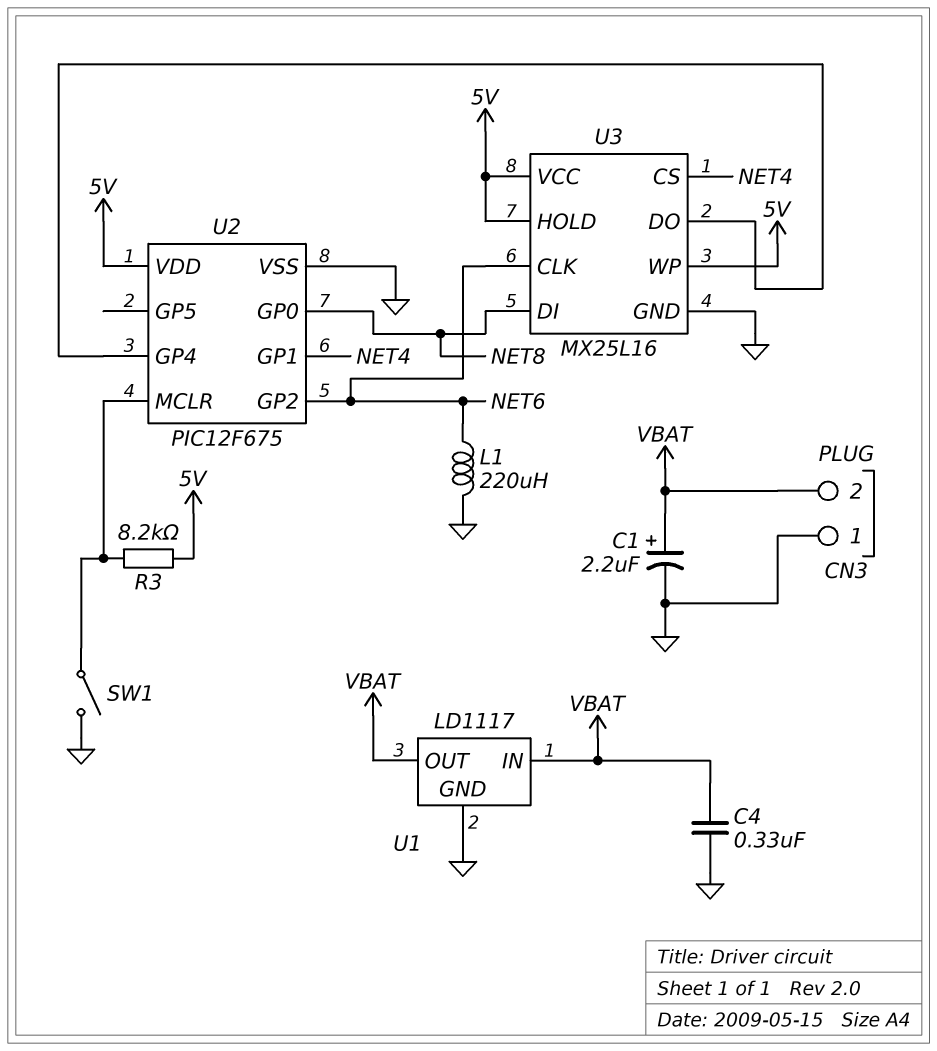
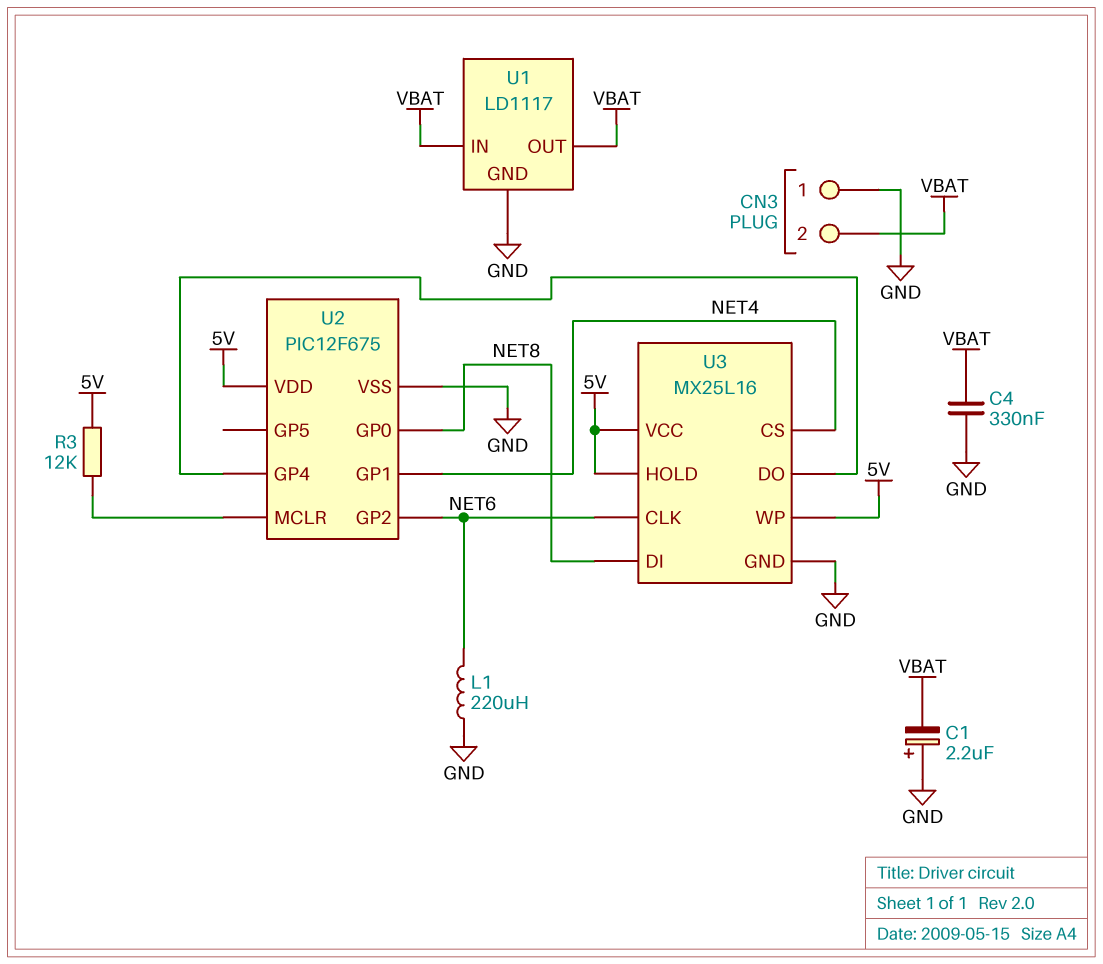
C1: 2.2uF (plus VBAT, minus GND) -> 2.2uF (plus GND, minus VBAT)
R3: 8.2k (5V, U2/MCLR) -> 12k (5V, U2/MCLR)
SW1: switch (GND, U2/MCLR) -> none

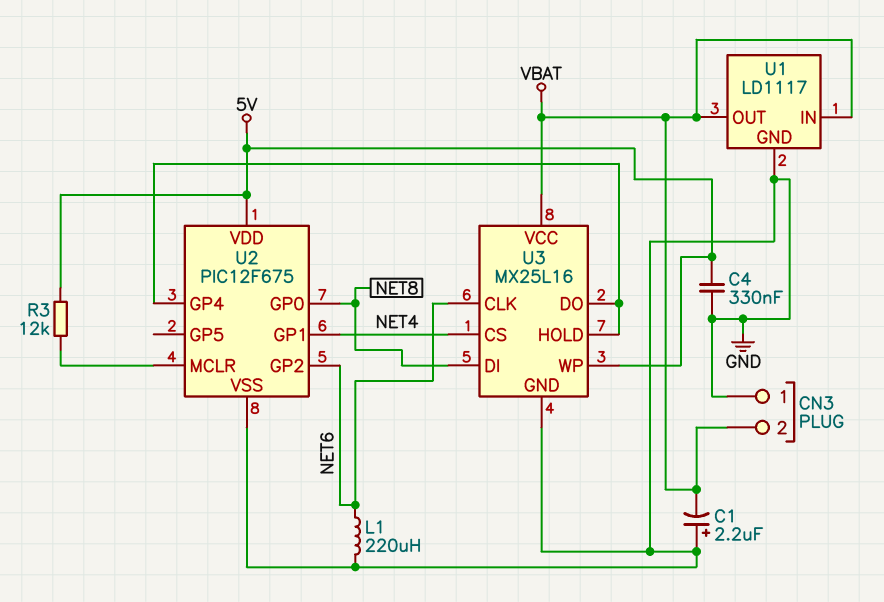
C4: 330nF (GND, VBAT) -> 330nF (5V, GND)
U3 pin HOLD: 5V -> U2/GP4
U3 pin VCC: 5V -> VBAT

